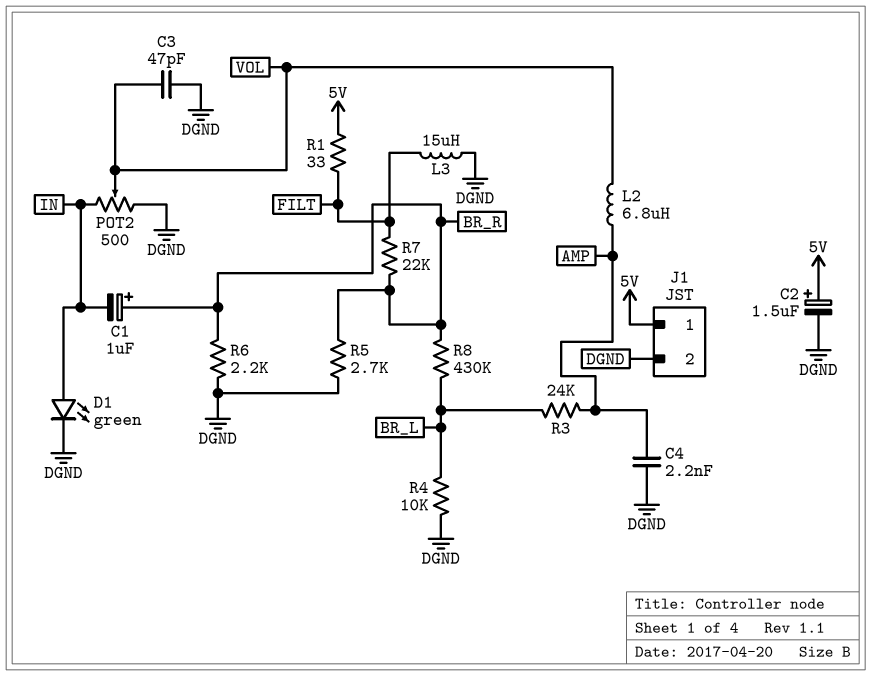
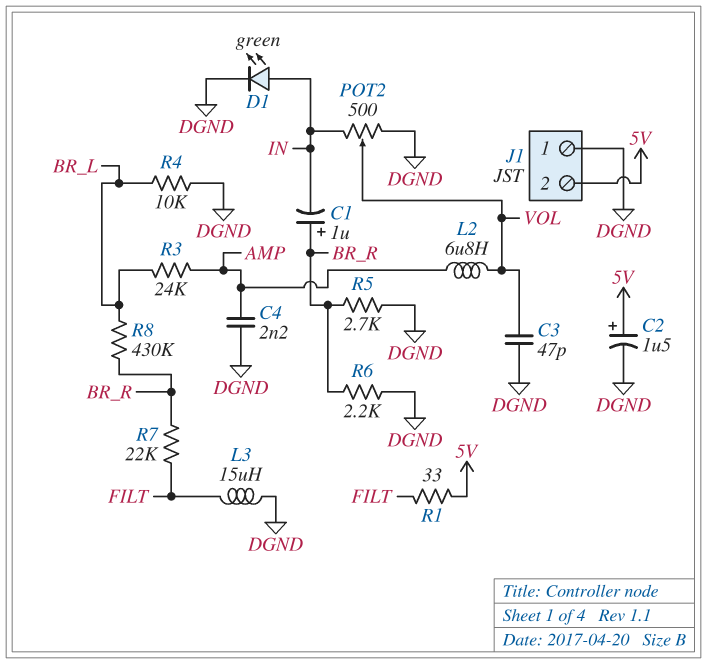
J1 pin 1: 5V -> DGND
J1 pin 2: DGND -> 5V

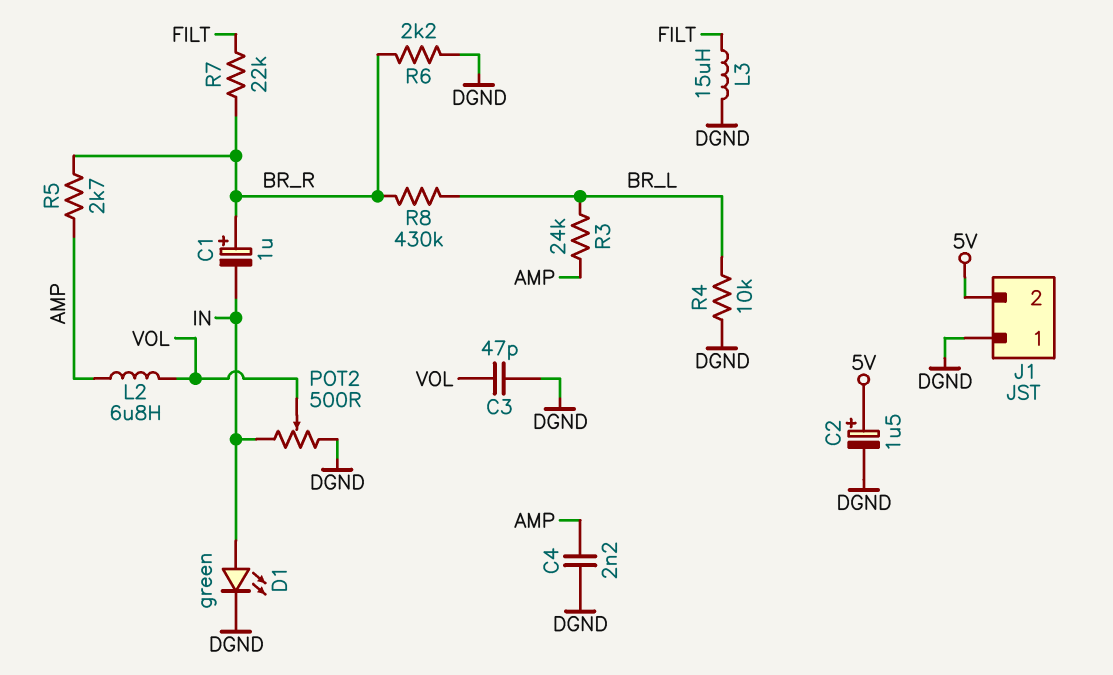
R1: 33 (5V, FILT) -> none
R5: 2.7k (BR_R, DGND) -> 2.7k (AMP, BR_R)

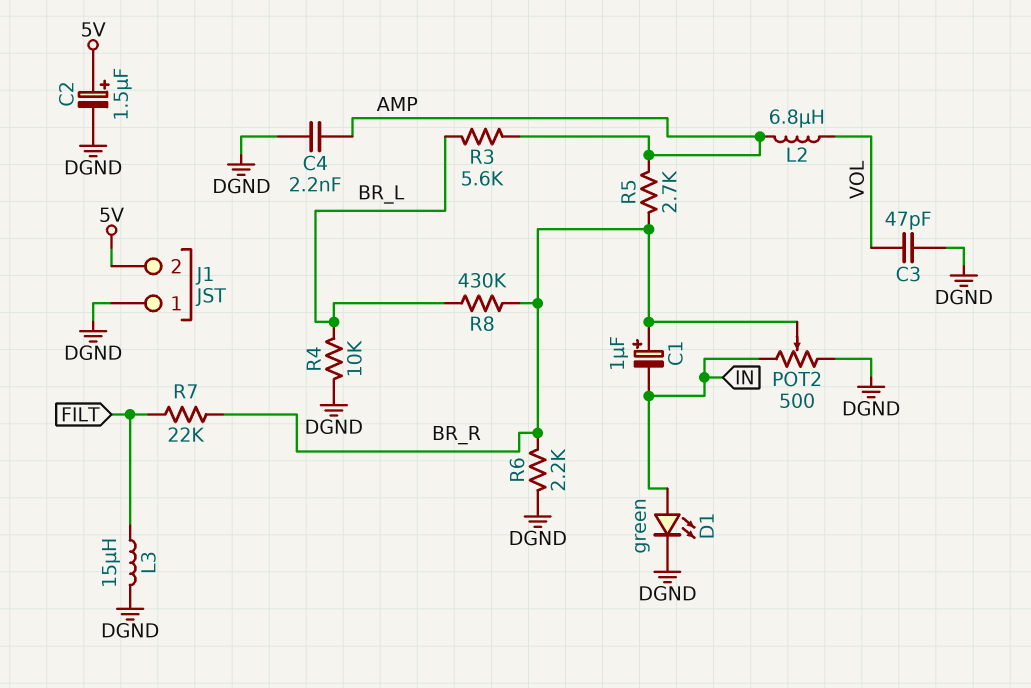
POT2: 500 (DGND, IN, wiper VOL) -> 500 (DGND, IN, wiper BR_R)
R3: 24k (AMP, BR_L) -> 5.6k (AMP, BR_L)

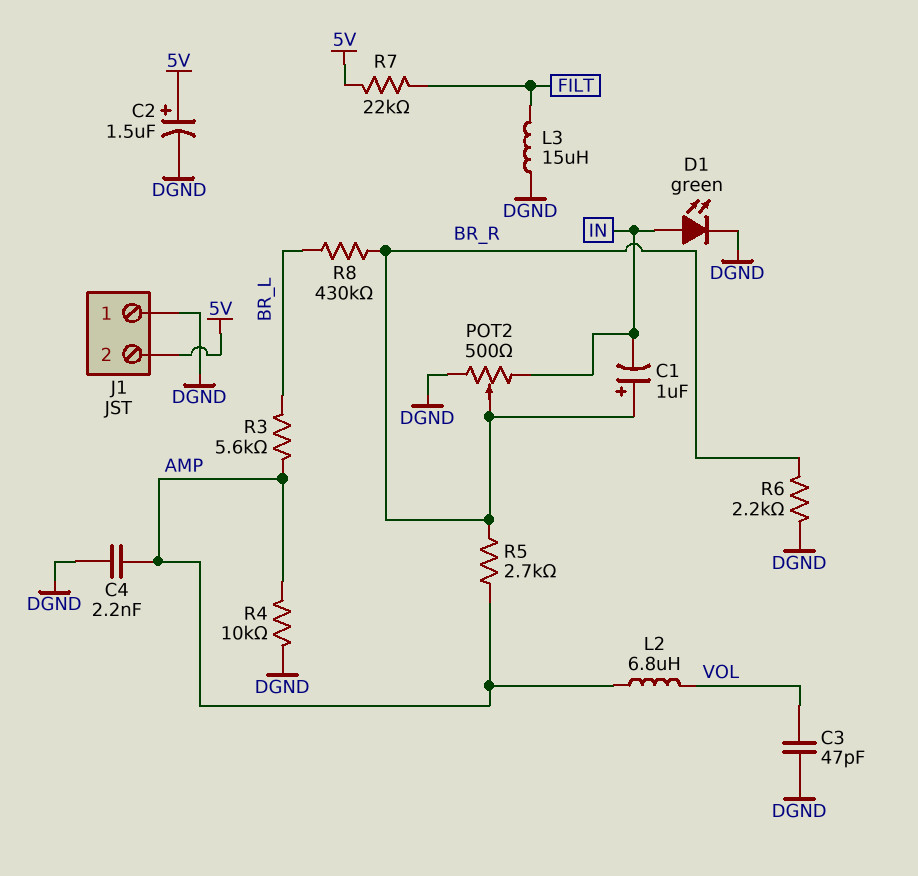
R4: 10k (BR_L, DGND) -> 10k (AMP, DGND)
R7: 22k (BR_R, FILT) -> 22k (5V, FILT)

